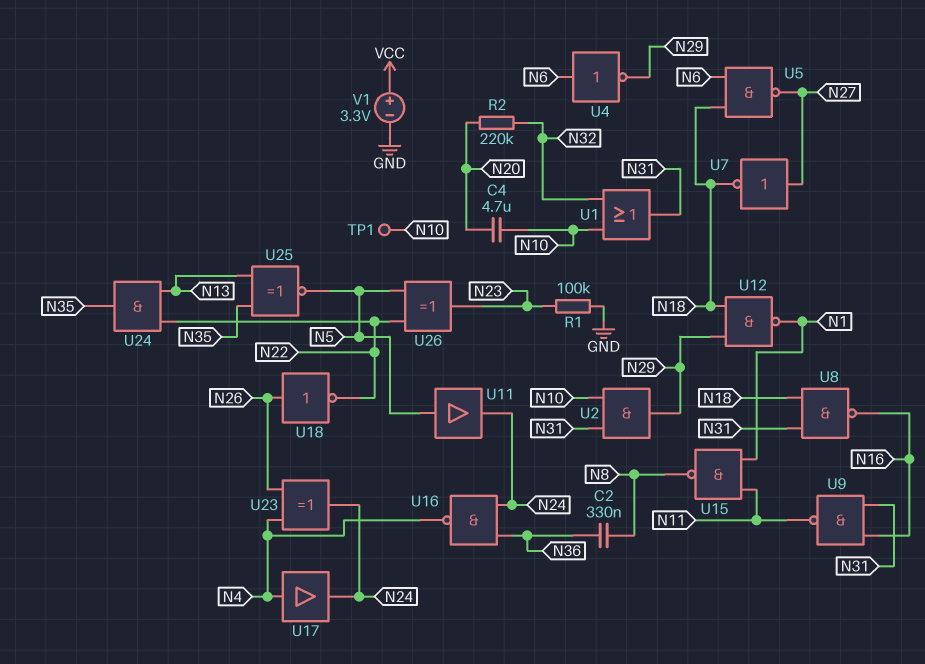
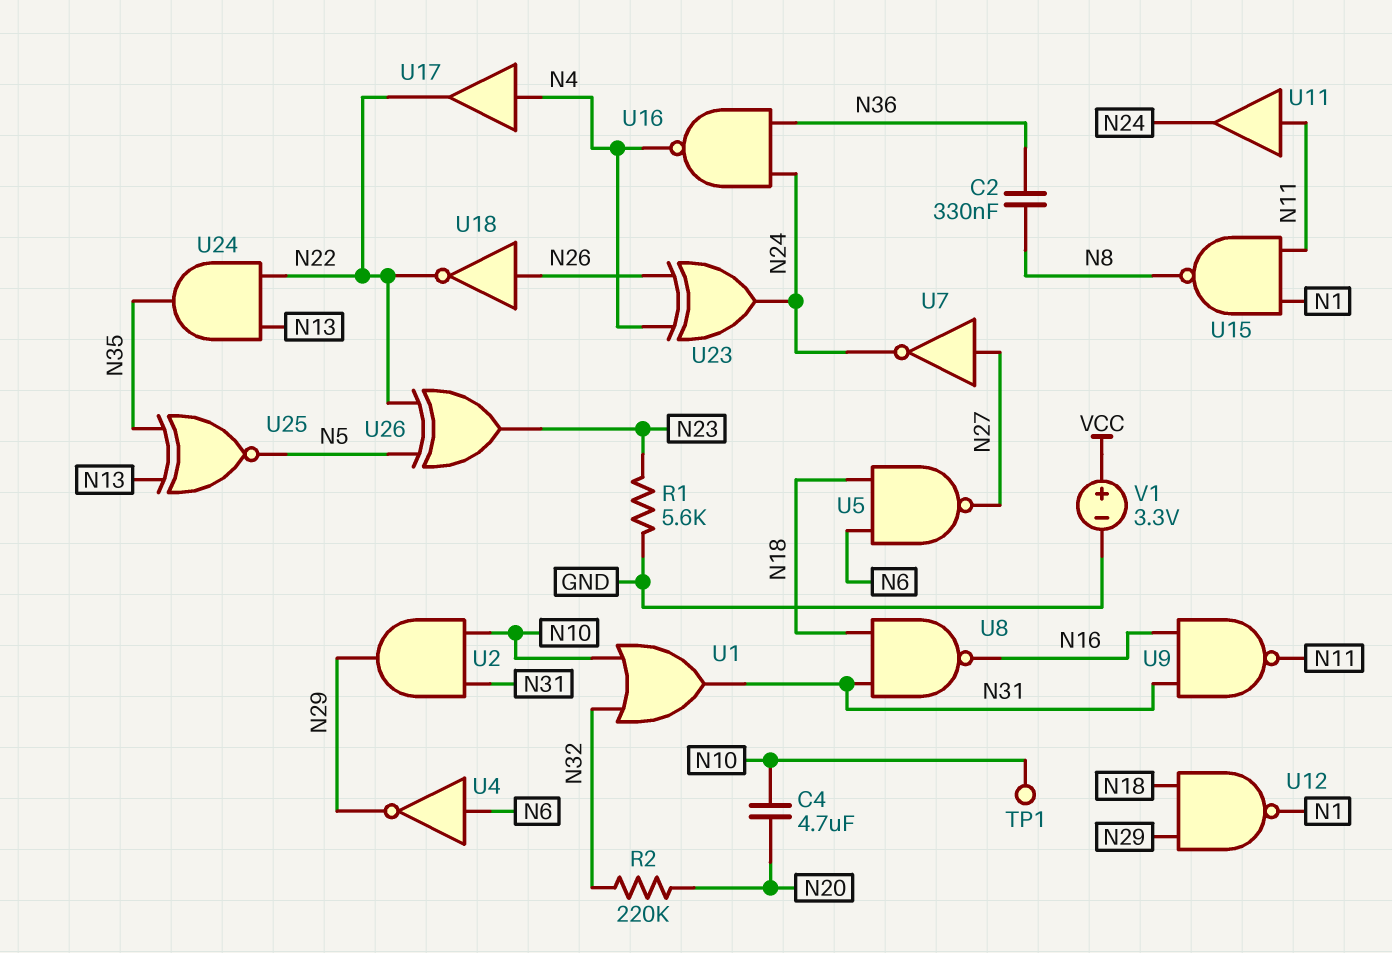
R1: 100k (GND, N23) -> 5.6k (GND, N23)
U7: NOT (in N27, out N18) -> NOT (in N27, out N24)
U11: buffer (in N5, out N24) -> buffer (in N11, out N24)
U17: buffer (in N4, out N24) -> buffer (in N4, out N22)

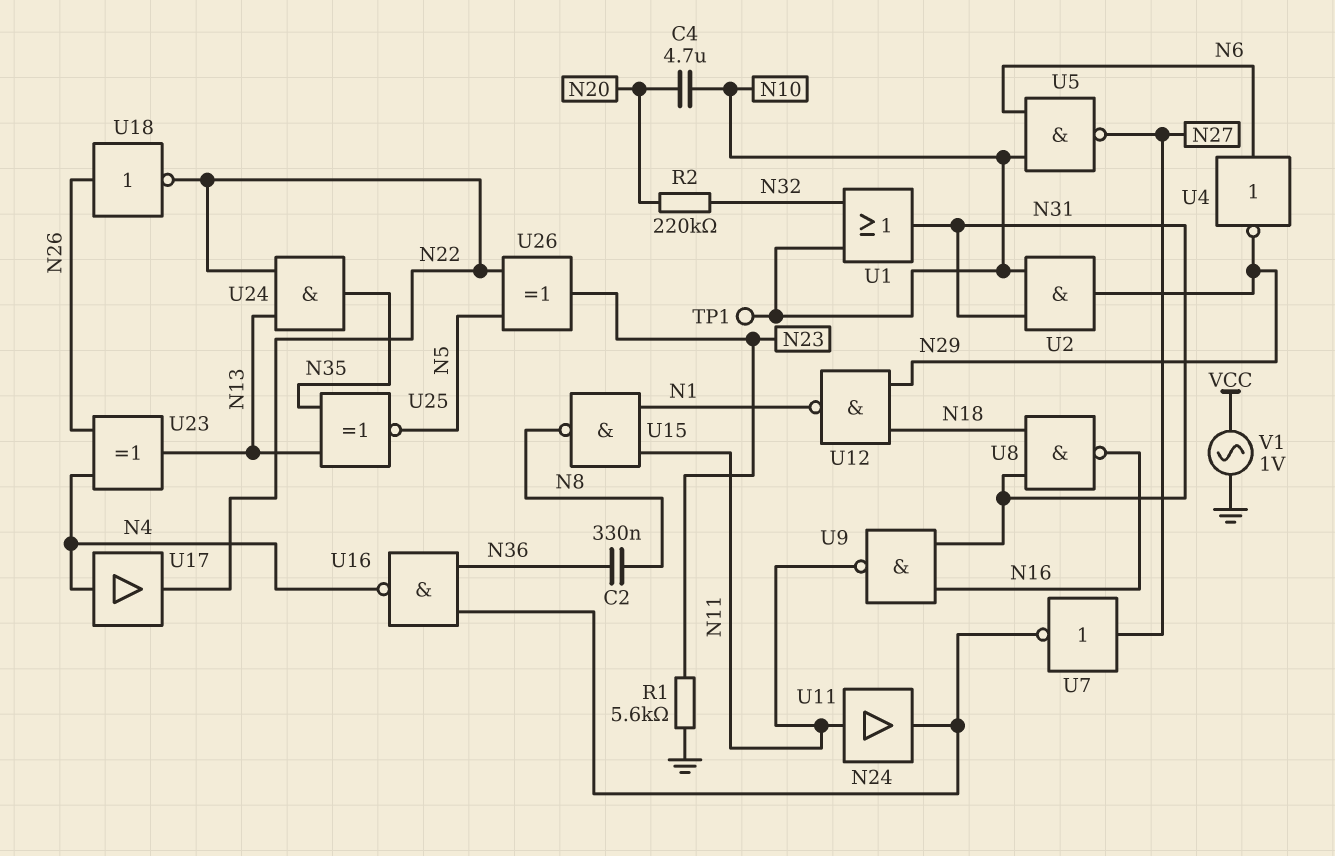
U5: NAND (in N6, in N18, out N27) -> NAND (in N6, in N10, out N27)
U23: XOR (in N4, in N26, out N24) -> XOR (in N4, in N26, out N13)
V1: 3.3V (plus VCC, minus GND) -> AC 1V (GND, VCC)

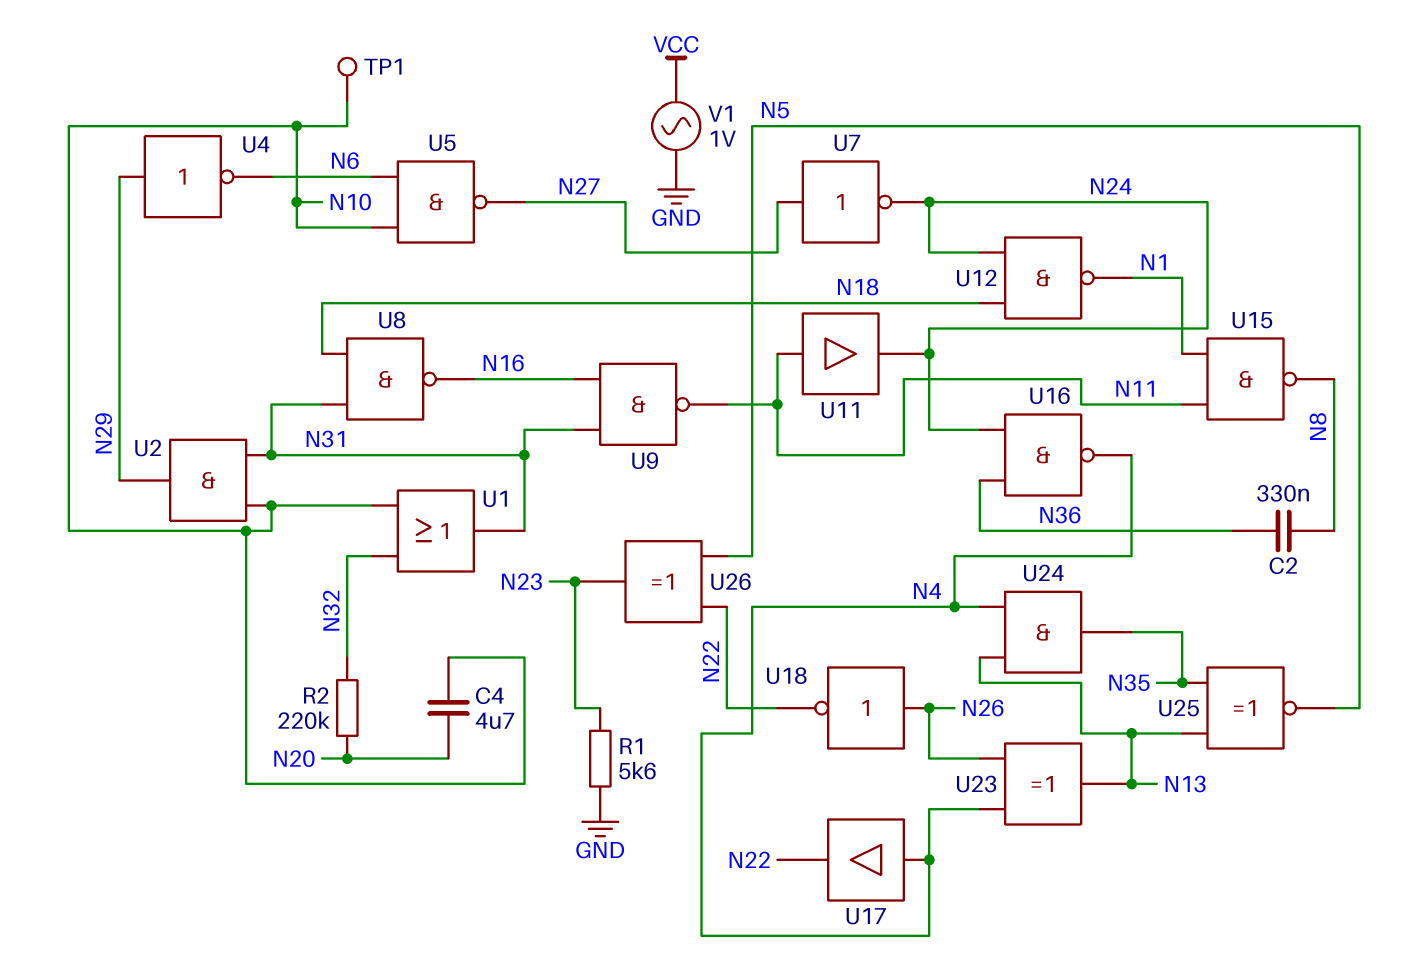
U4: NOT (in N6, out N29) -> NOT (in N29, out N6)
U12: NAND (in N18, in N29, out N1) -> NAND (in N18, in N24, out N1)
U24: AND (in N13, in N22, out N35) -> AND (in N4, in N13, out N35)

